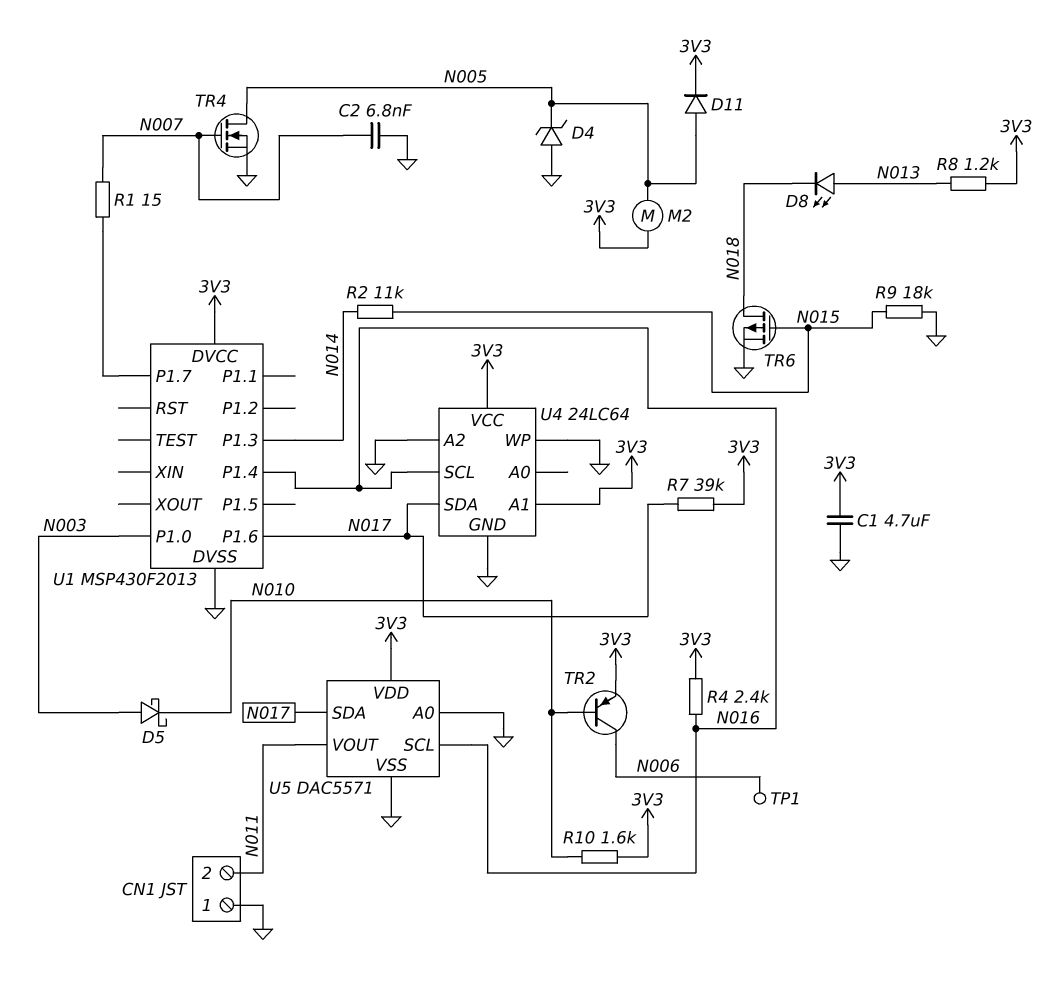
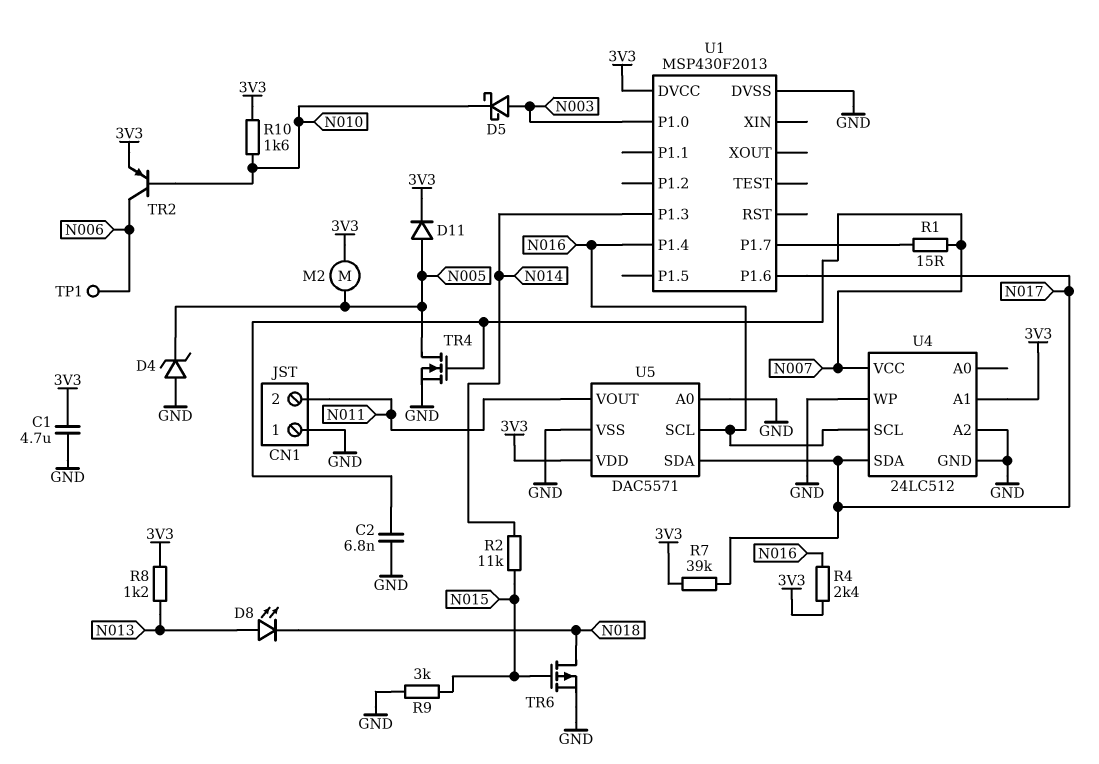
R9: 18k (GND, N015) -> 3k (GND, N015)
U4: 24LC64 -> 24LC512
U4 pin VCC: 3V3 -> N007

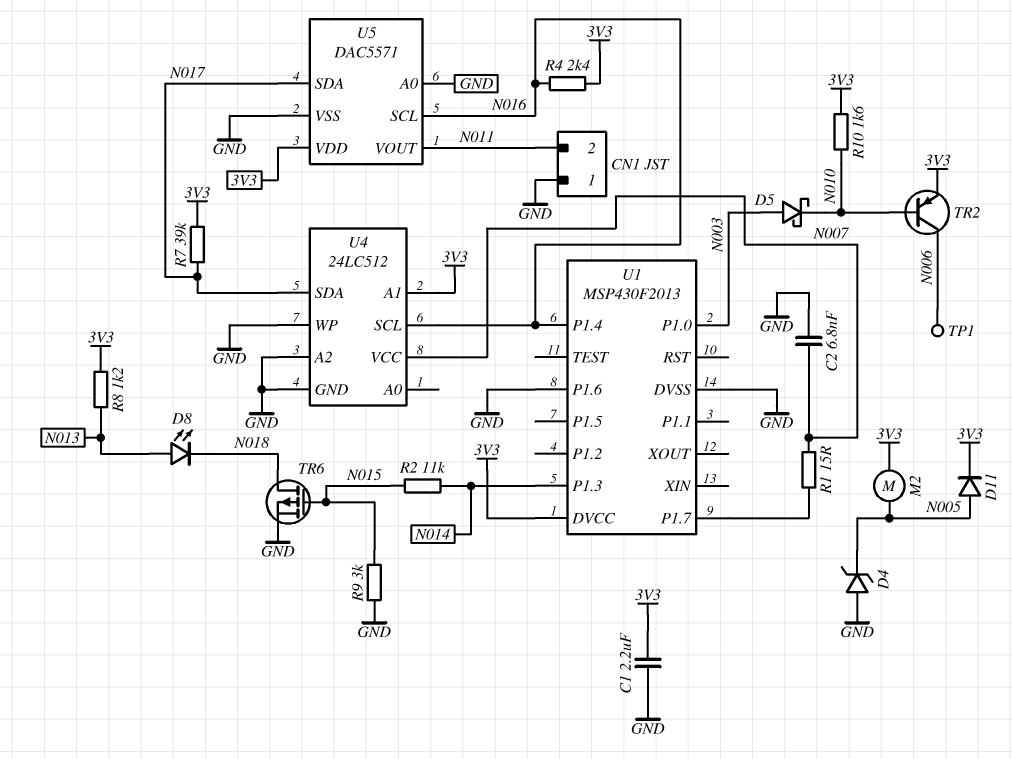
C1: 4.7uF (3V3, GND) -> 2.2uF (3V3, GND)
TR4: NMOS (G N007, D N005, S GND) -> none
U1 pin P1.6: N017 -> GND

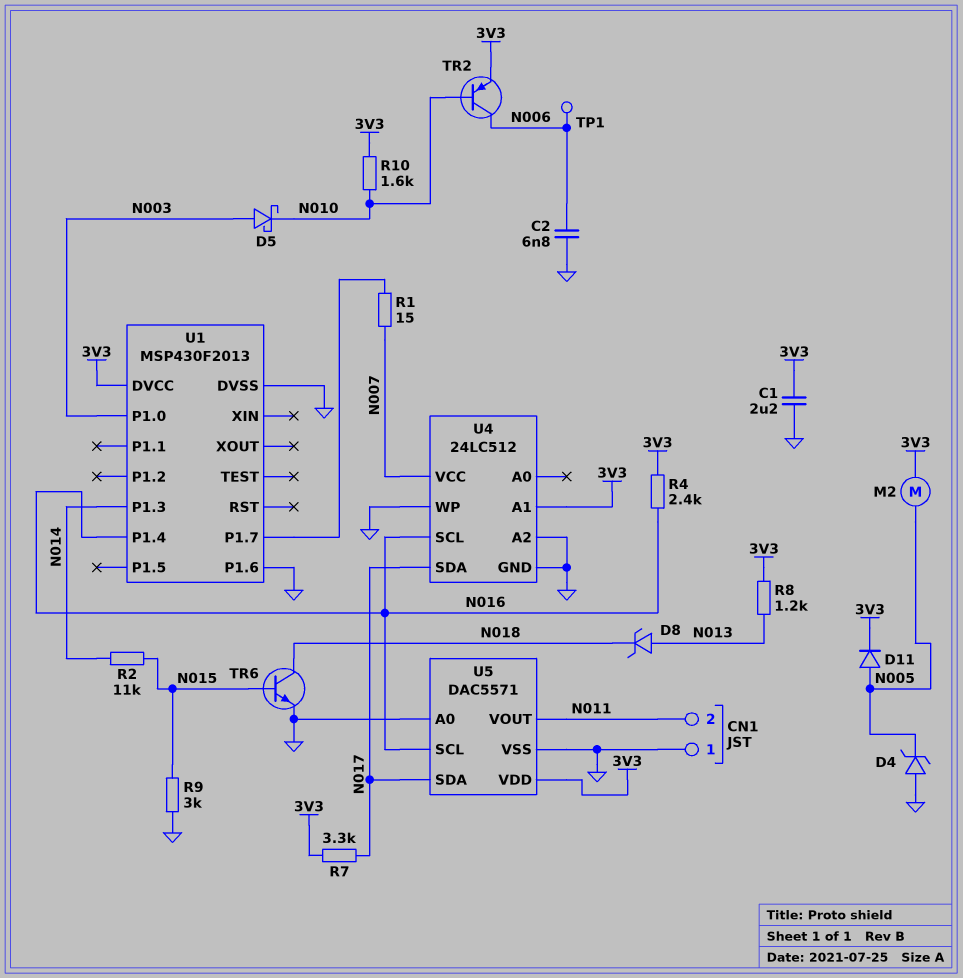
C2: 6.8nF (GND, N007) -> 6.8nF (GND, N006)
D8: LED (A N013, K N018) -> zener (A N013, K N018)
R7: 39k (3V3, N017) -> 3.3k (3V3, N017)
TR6: PMOS (G N015, D N018, S GND) -> NPN (B N015, C N018, E GND)

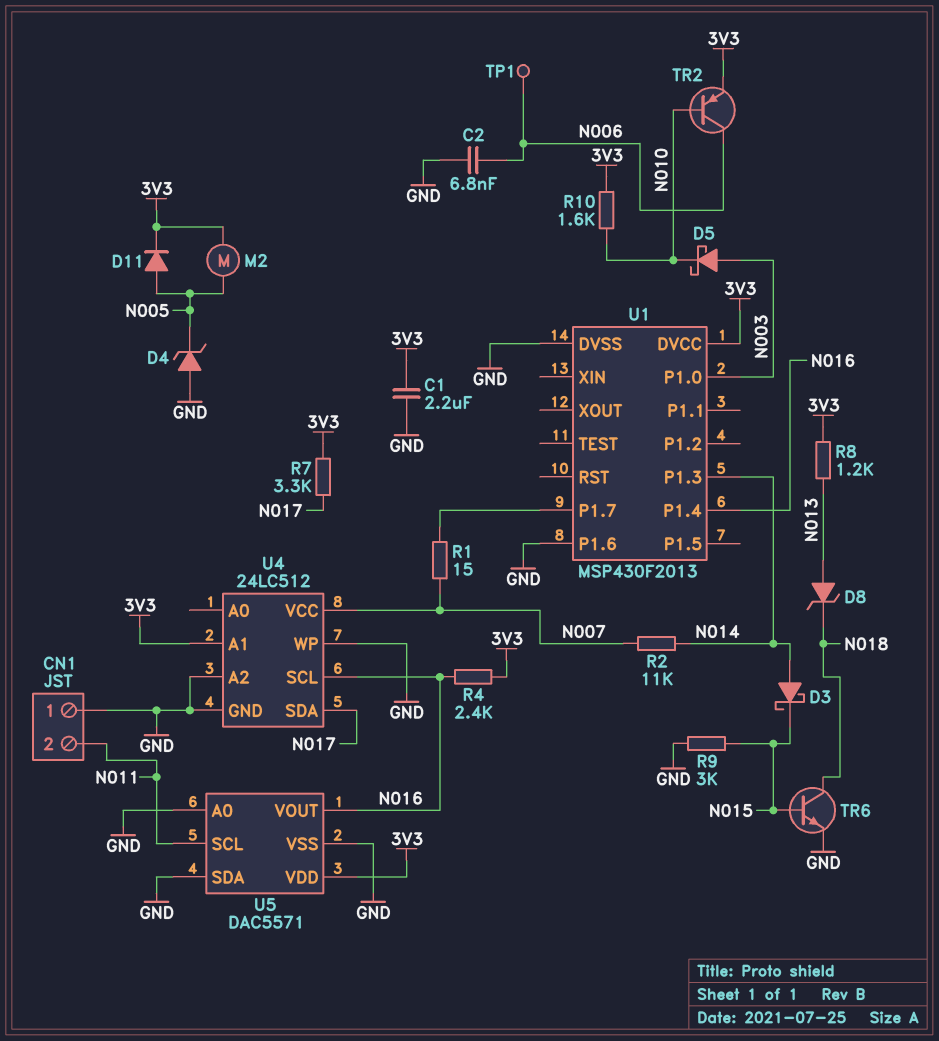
D3: none -> schottky (A N014, K N015)
R2: 11k (N014, N015) -> 11k (N007, N014)
U5 pin SCL: N016 -> N011
U5 pin SDA: N017 -> GND
U5 pin VOUT: N011 -> N016

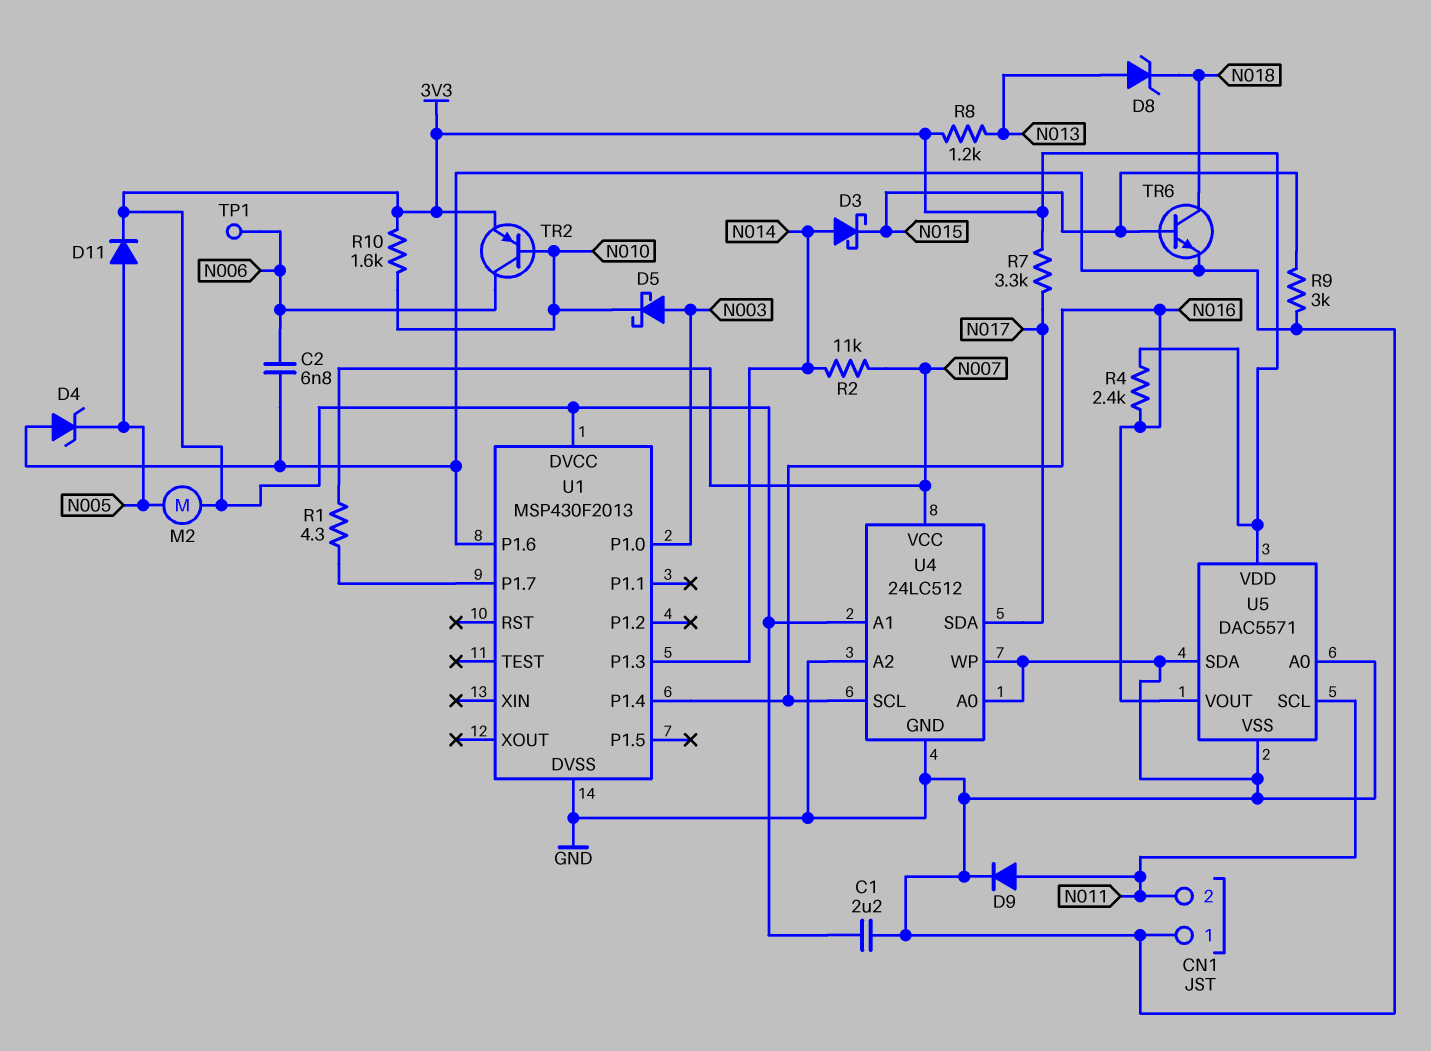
D9: none -> diode (A N011, K GND)
R1: 15 (N007, U1/P1.7) -> 4.3 (N007, U1/P1.7)
U4 pin A0: none -> GND

